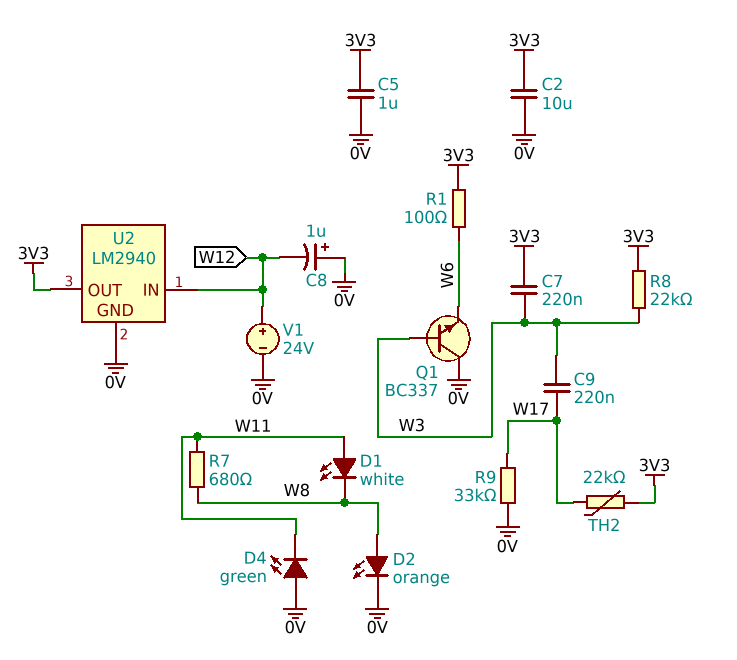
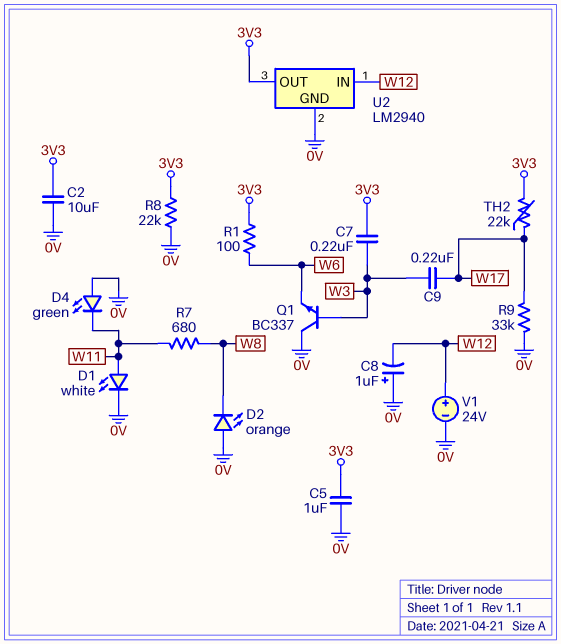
D1: LED white (A W11, K W8) -> LED white (A W11, K 0V)
D2: LED orange (A W8, K 0V) -> LED orange (A 0V, K W8)
R8: 22k (3V3, W3) -> 22k (0V, 3V3)

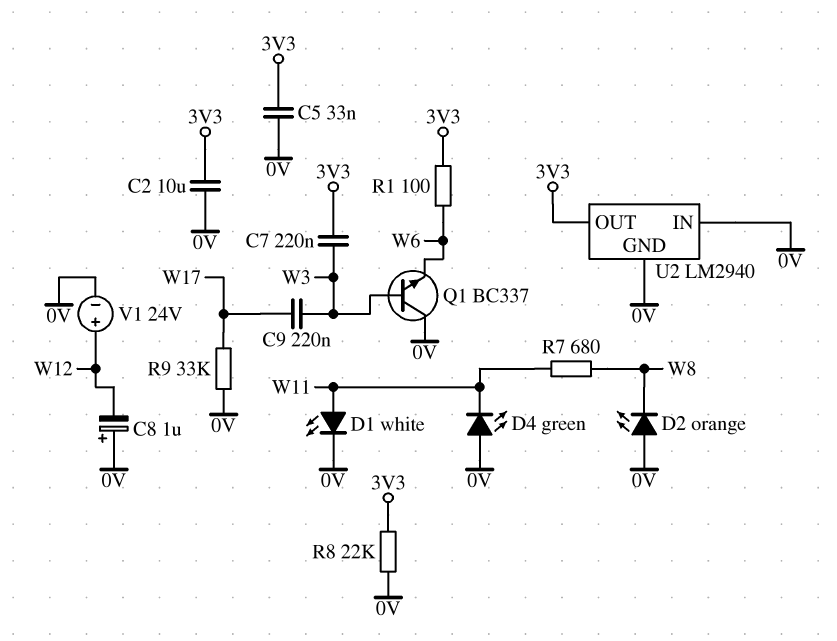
C5: 1uF (0V, 3V3) -> 33nF (0V, 3V3)
TH2: 22k (3V3, W17) -> none
U2 pin IN: W12 -> 0V

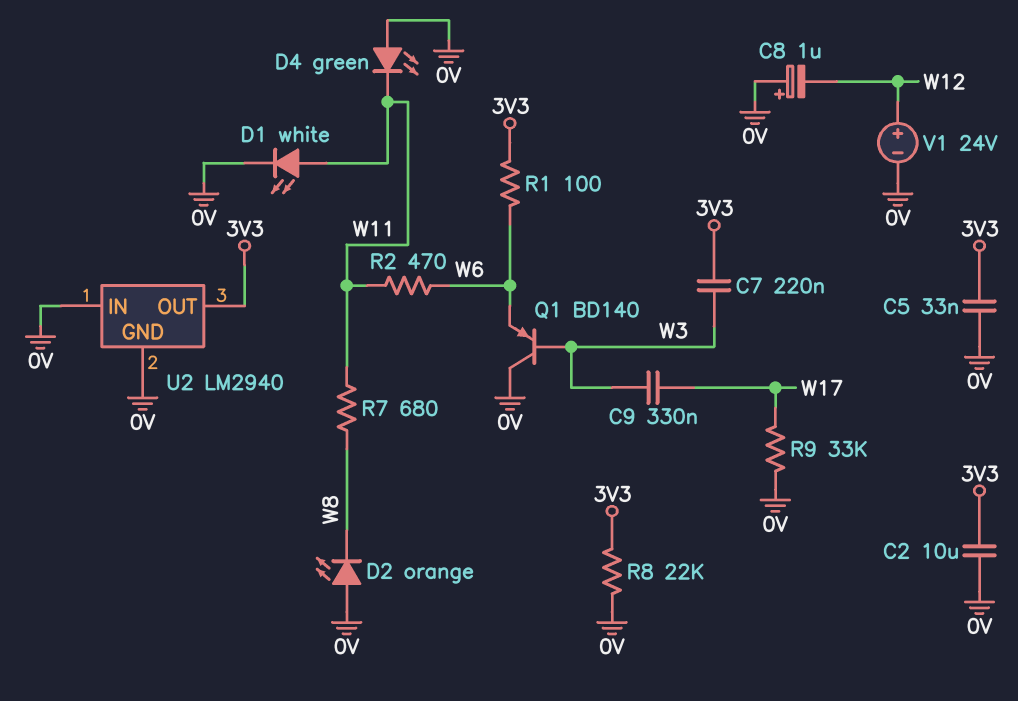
C9: 220nF (W3, W17) -> 330nF (W3, W17)
Q1: NPN BC337 (B W3, C 0V, E W6) -> PNP BD140 (B W3, C 0V, E W6)
R2: none -> 470 (W6, W11)

